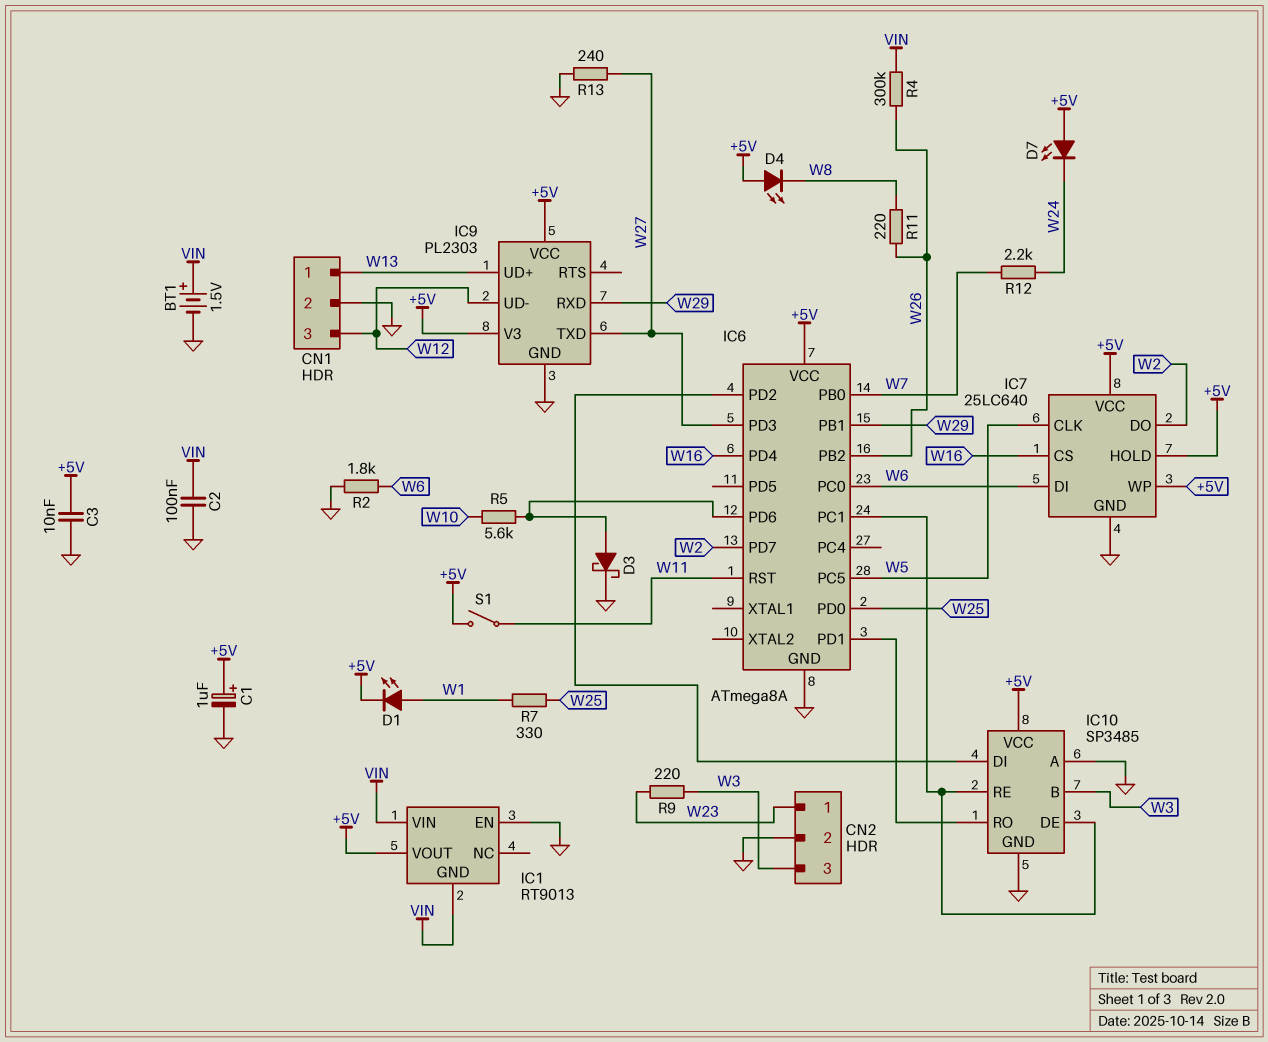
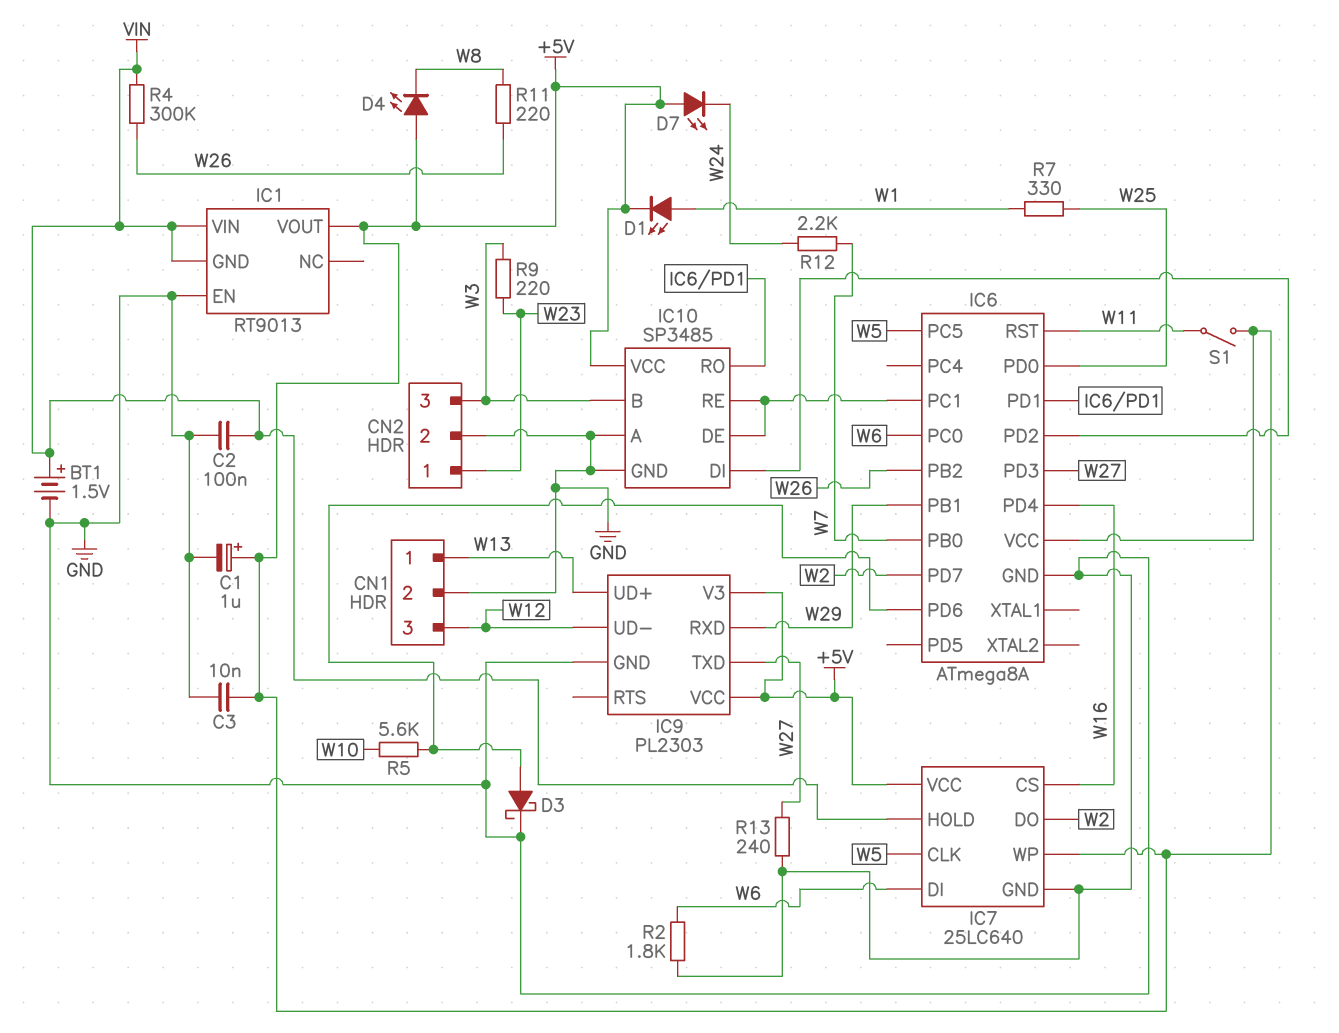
IC7 pin HOLD: +5V -> VIN

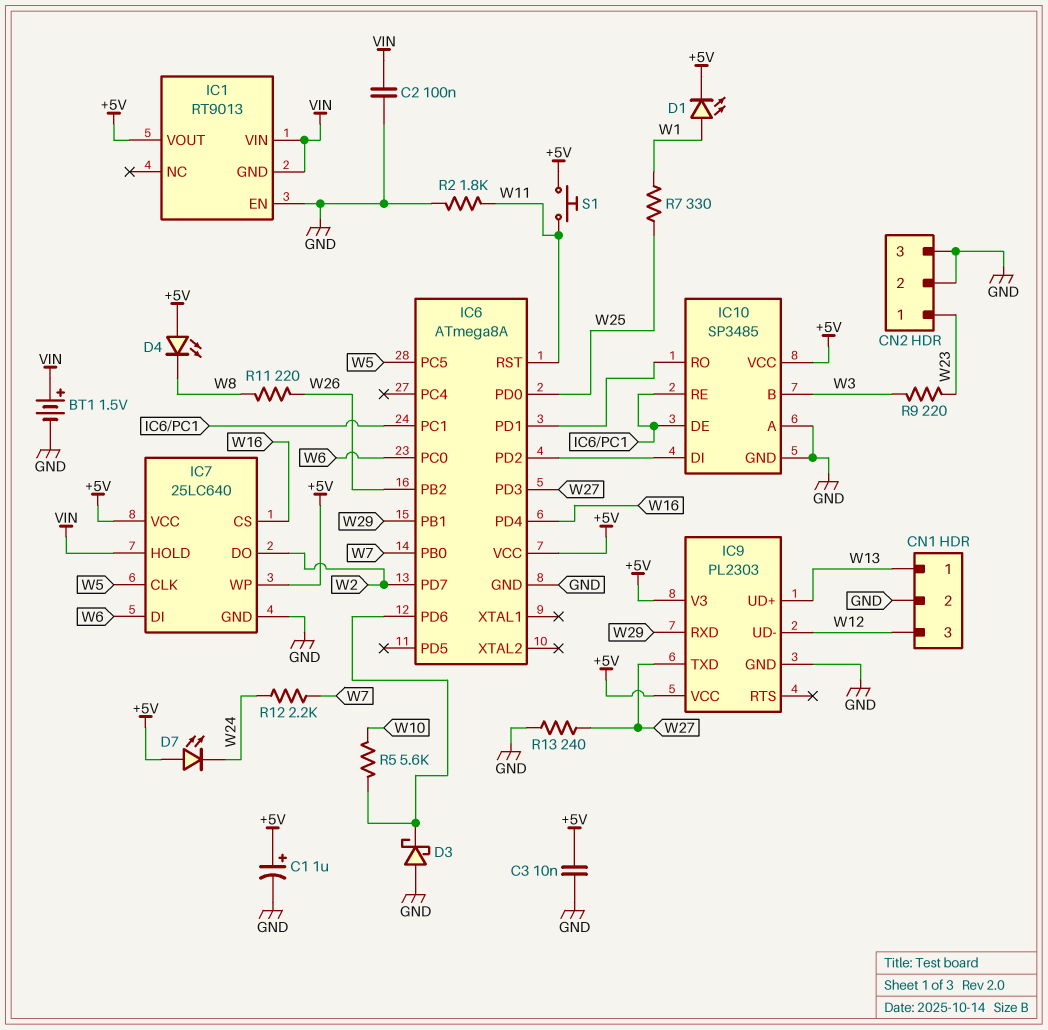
CN2 pin 3: W3 -> GND
D3: schottky (A IC6/PD6, K GND) -> schottky (A GND, K IC6/PD6)
R2: 1.8k (GND, W6) -> 1.8k (GND, W11)
R4: 300k (VIN, W26) -> none
S1: switch (+5V, W11) -> button (+5V, W11)

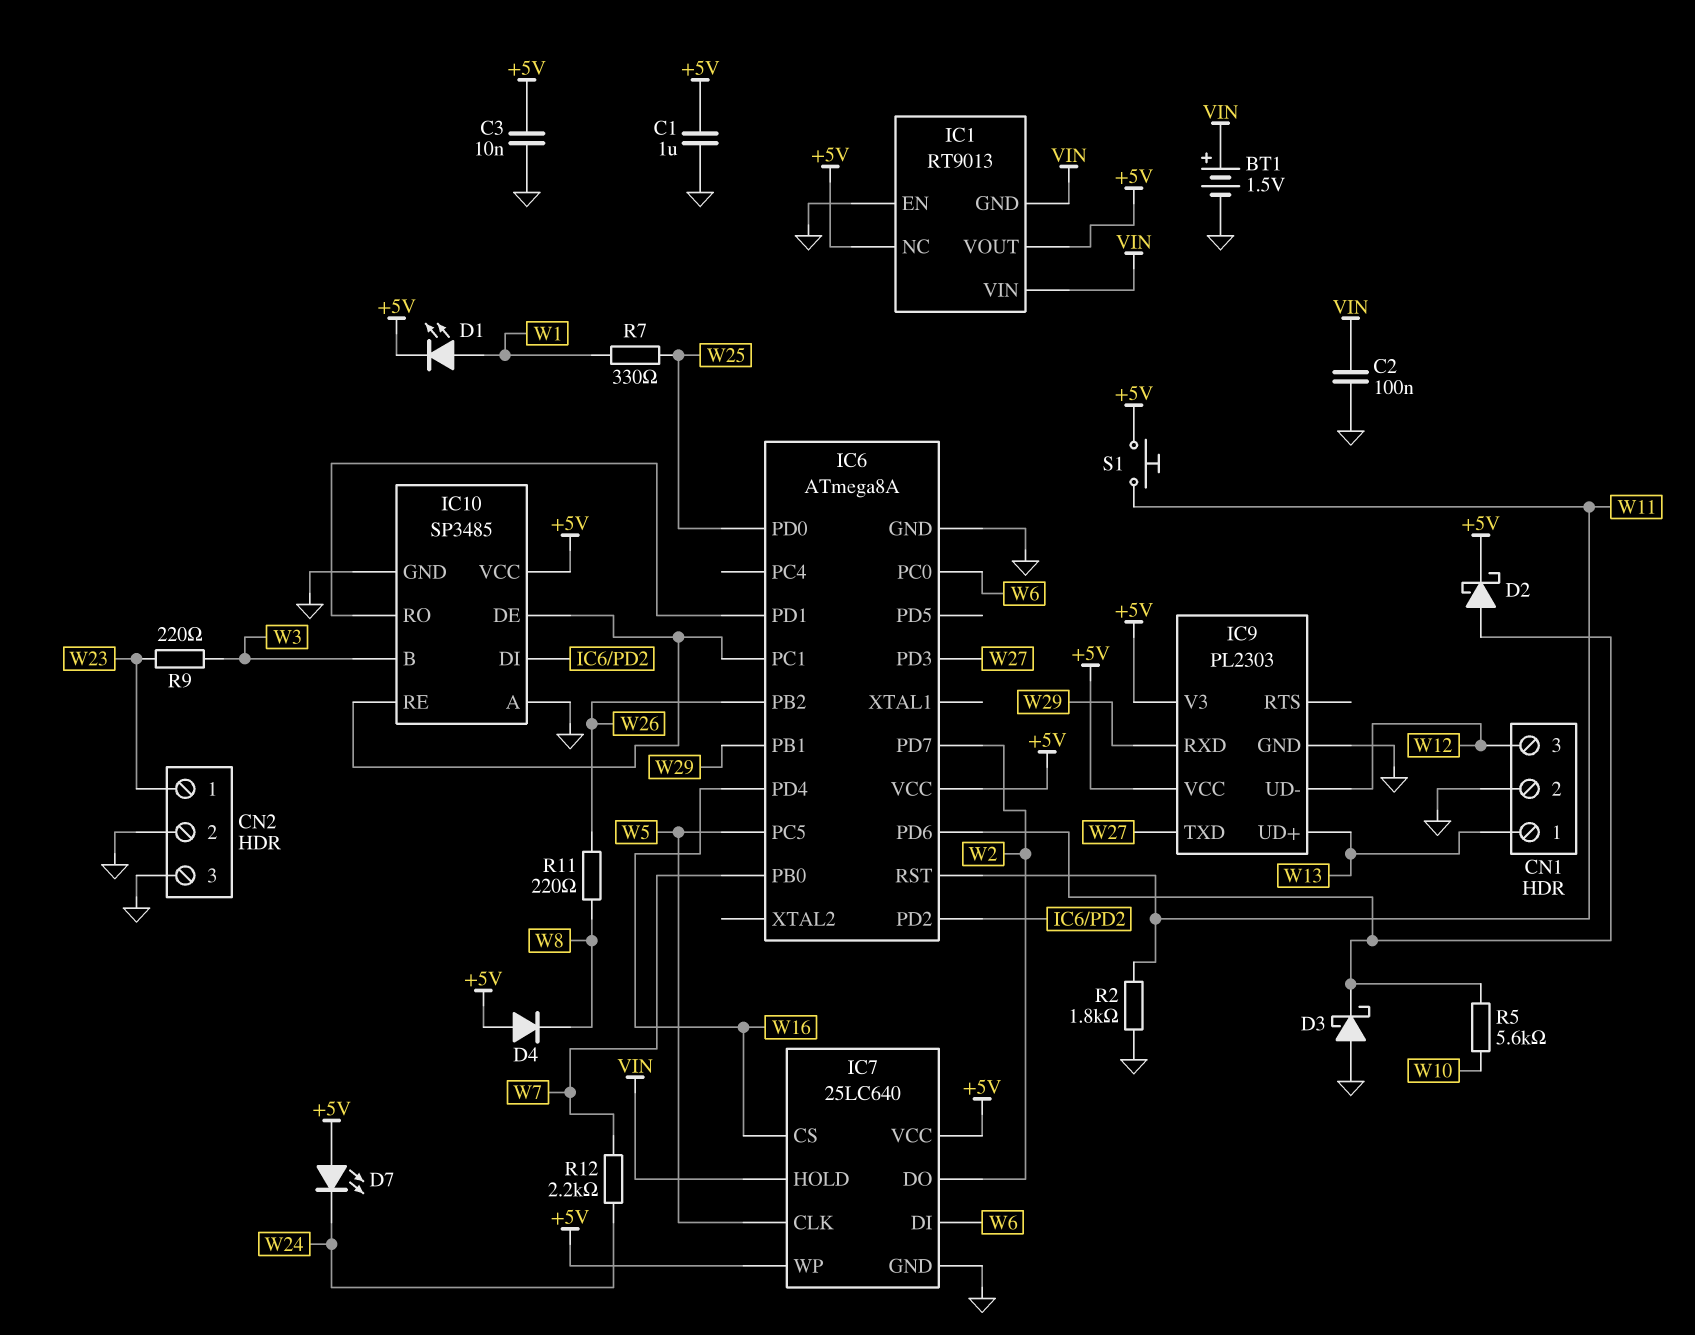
C1: 1uF (plus +5V, minus GND) -> 1uF (+5V, GND)
D2: none -> schottky (A IC6/PD6, K +5V)
D4: LED (A +5V, K W8) -> diode (A +5V, K W8)
IC1 pin NC: none -> +5V
R13: 240 (GND, W27) -> none

